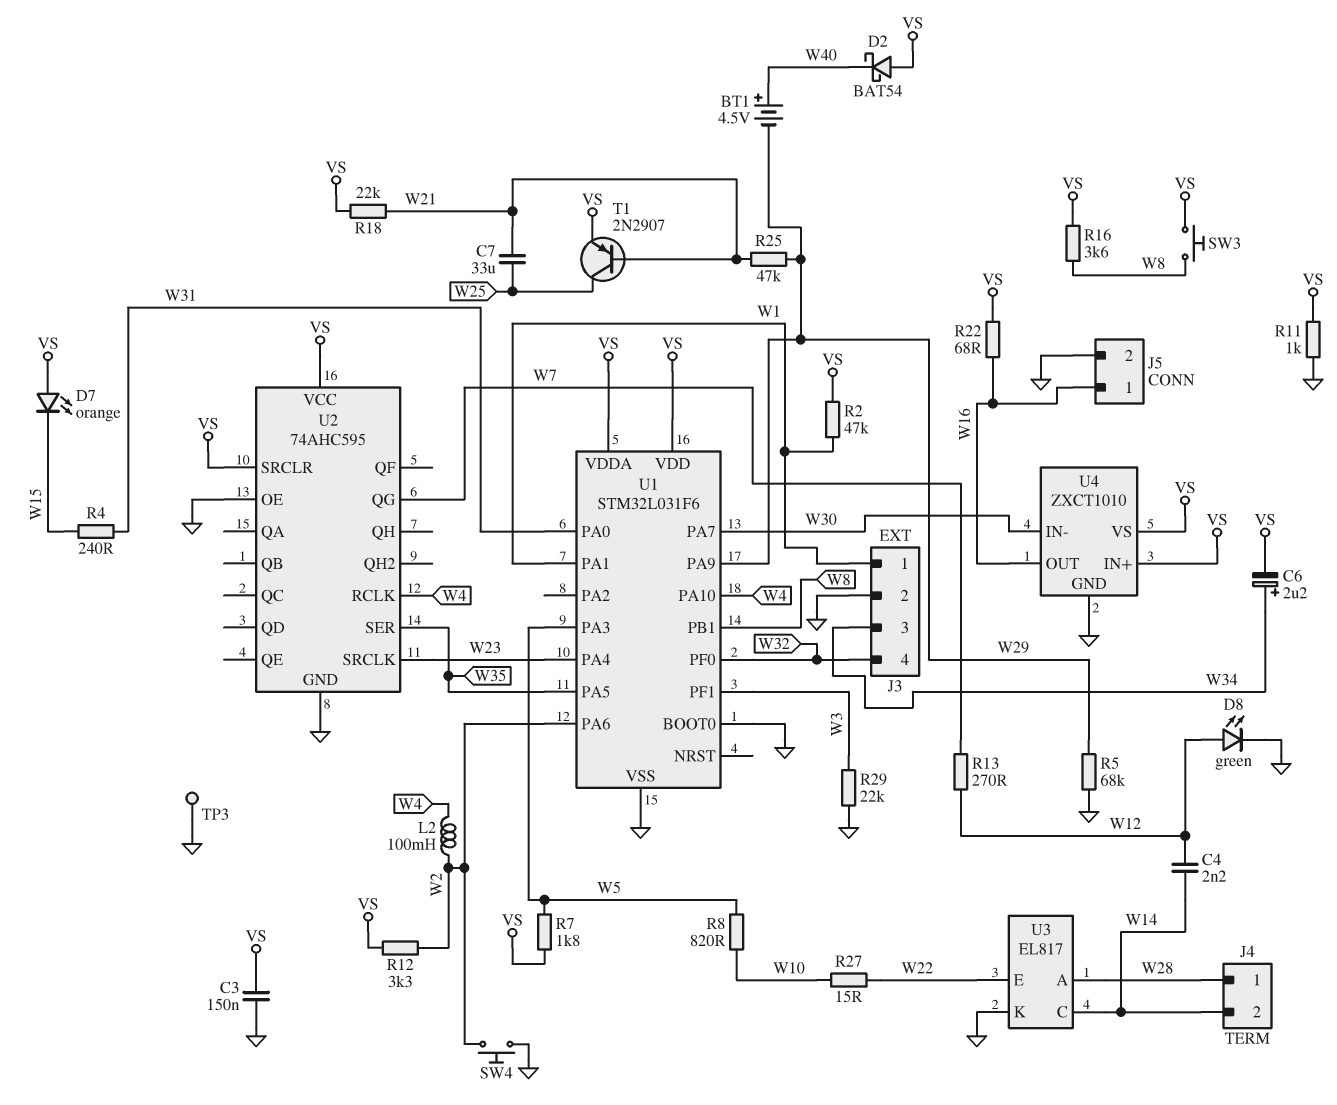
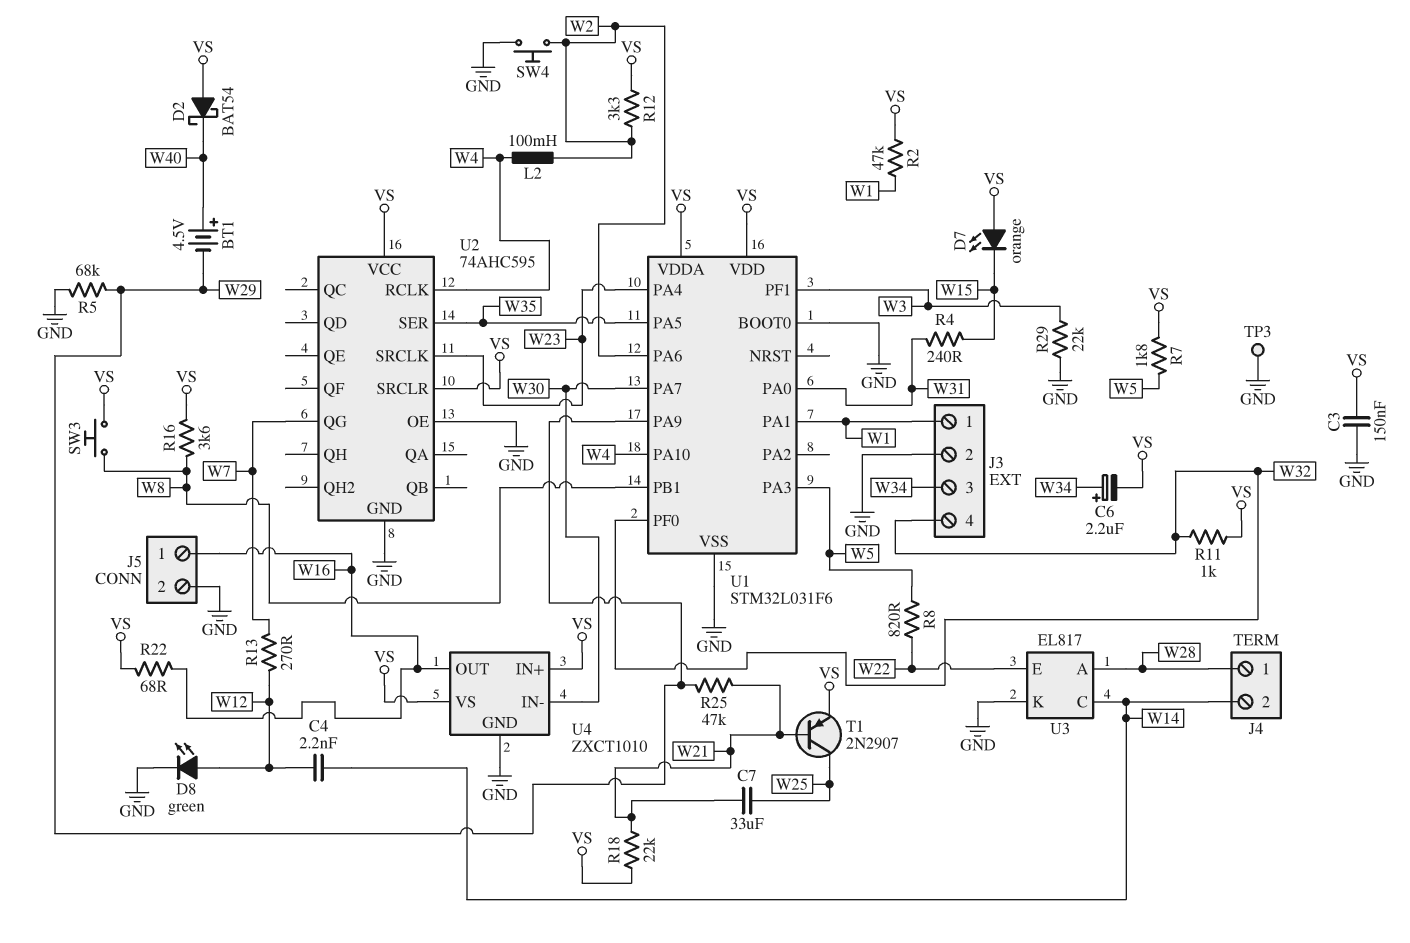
R8: 820 (W5, W10) -> 820 (W5, W22)
R11: 1k (GND, VS) -> 1k (VS, W32)
R27: 15 (W10, W22) -> none

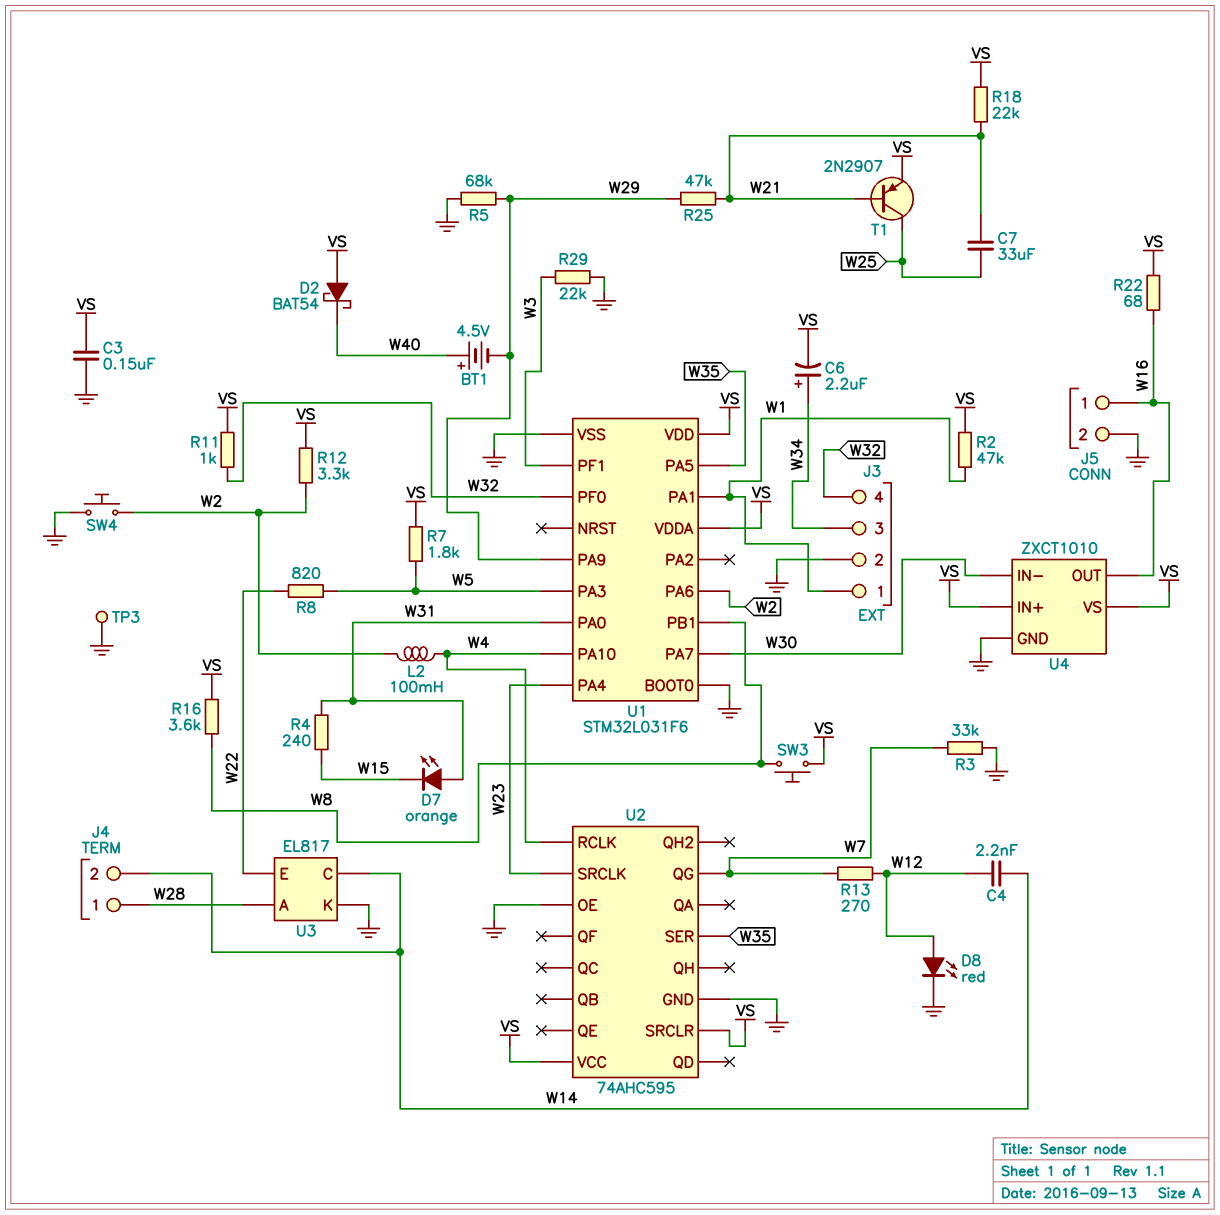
D7: LED orange (A VS, K W15) -> LED orange (A W31, K W15)
D8: LED green (A W12, K GND) -> LED red (A W12, K GND)
R3: none -> 33k (GND, W7)

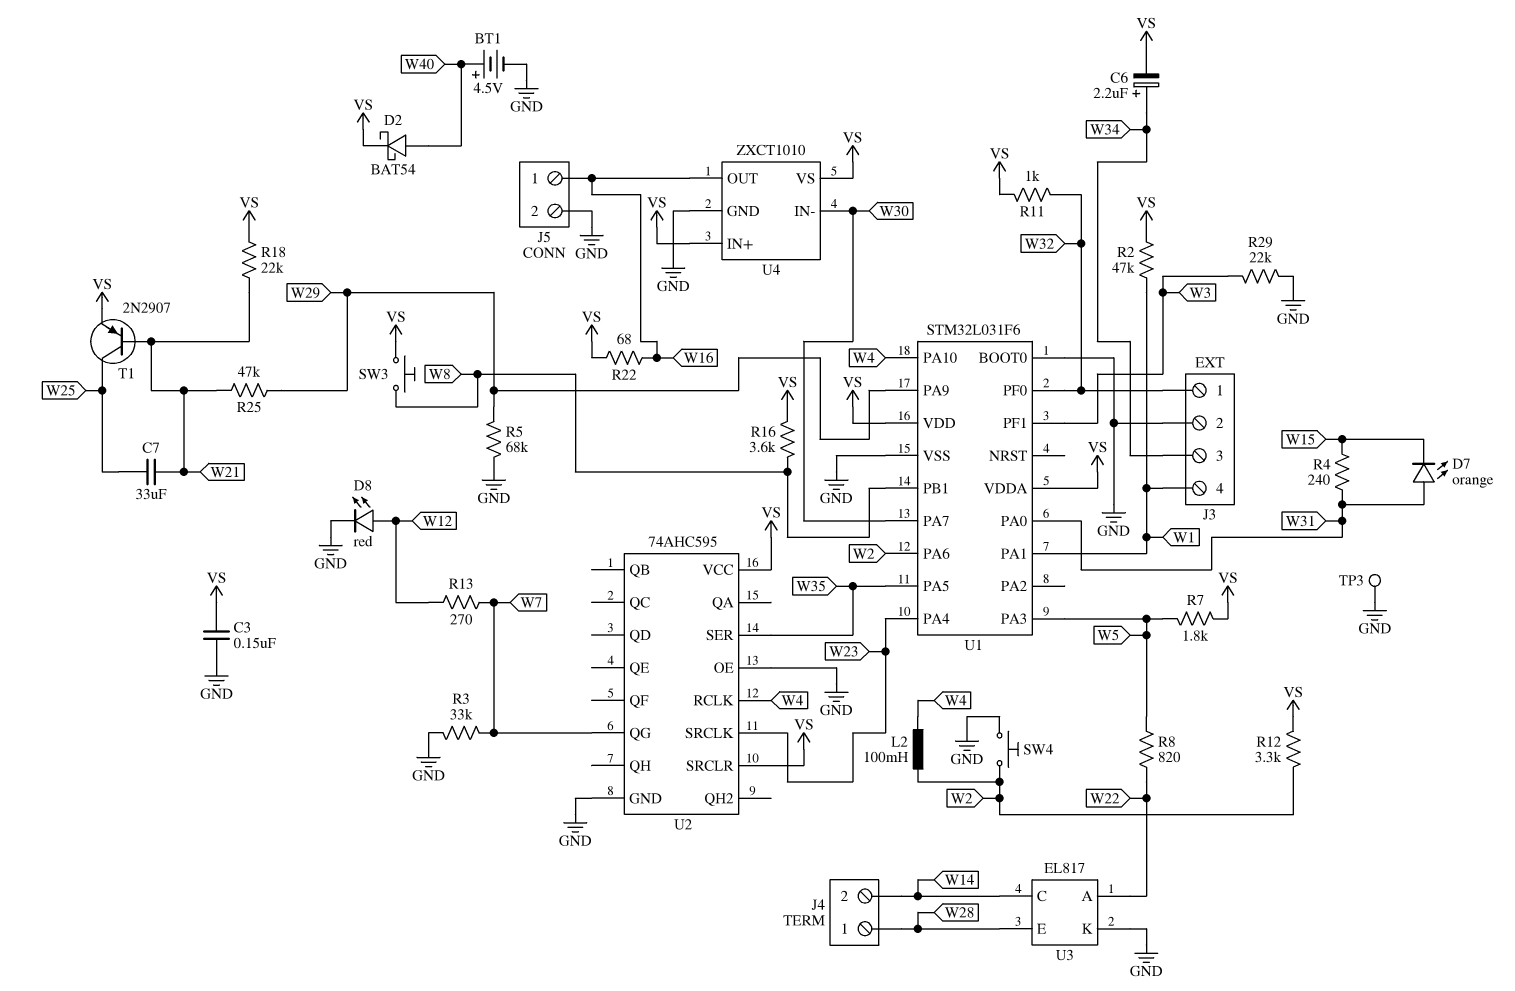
BT1: 4.5V (plus W40, minus W29) -> 4.5V (plus W40, minus GND)
C4: 2.2nF (W12, W14) -> none
D2: schottky BAT54 (A VS, K W40) -> schottky BAT54 (A W40, K VS)
J3 pin 1: W1 -> W32
J3 pin 4: W32 -> W1
U3 pin A: W28 -> W22
U3 pin E: W22 -> W28

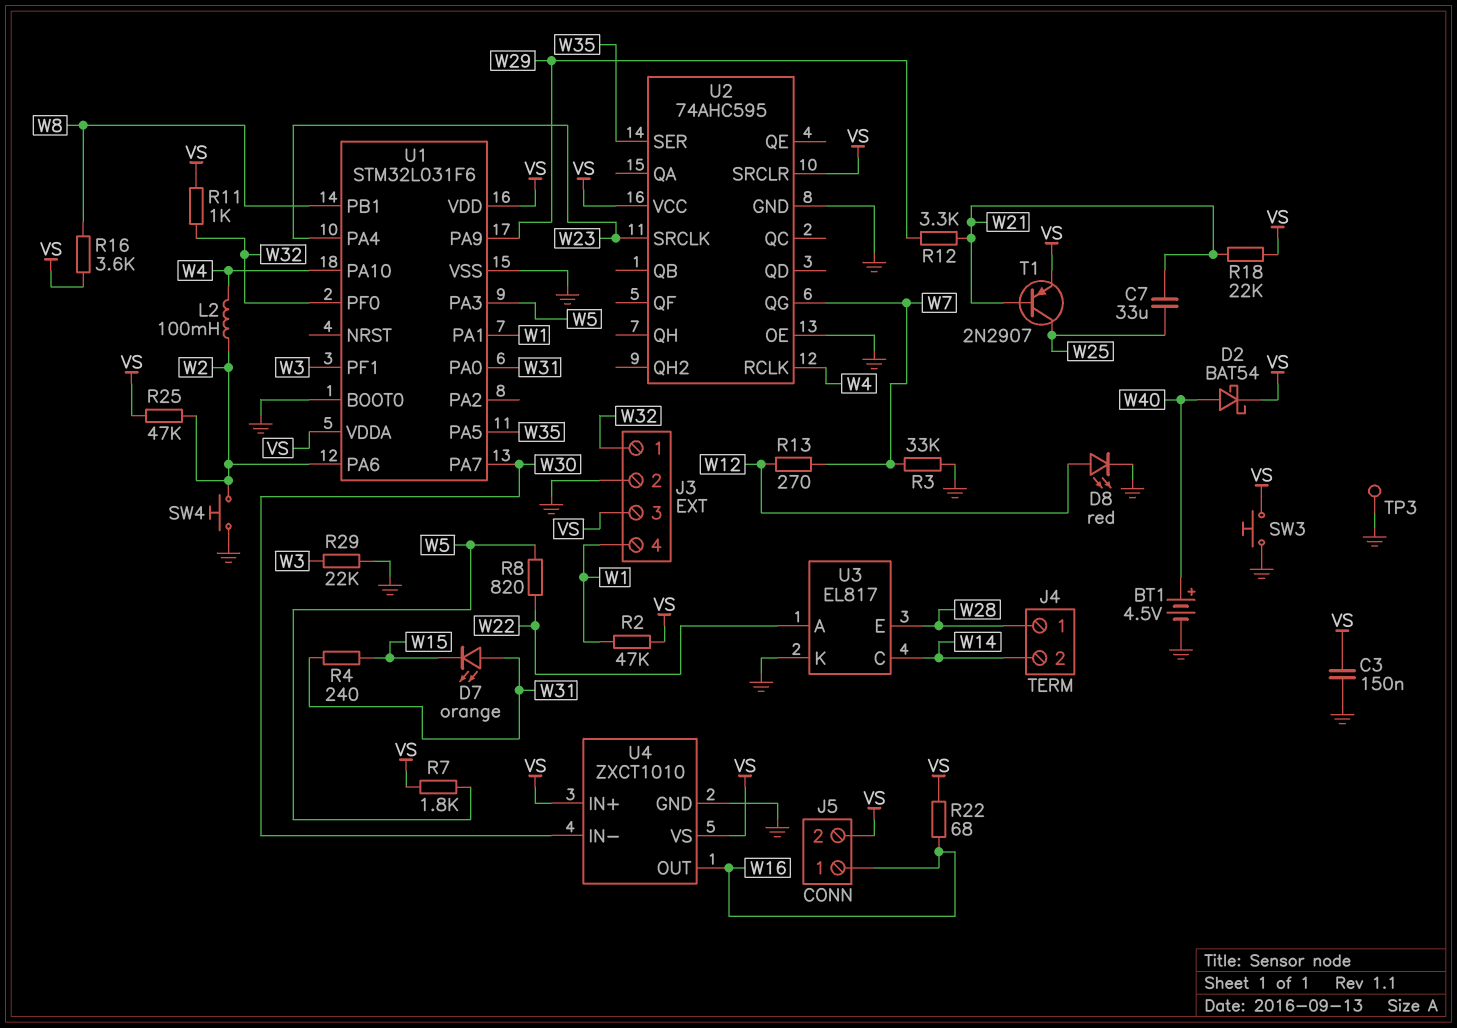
C6: 2.2uF (plus W34, minus VS) -> none
J3 pin 3: W34 -> VS
J5 pin 2: GND -> VS
R5: 68k (GND, W29) -> none
R12: 3.3k (VS, W2) -> 3.3k (W21, W29)
R25: 47k (W21, W29) -> 47k (VS, W2)
SW3: button (VS, W8) -> button (GND, VS)

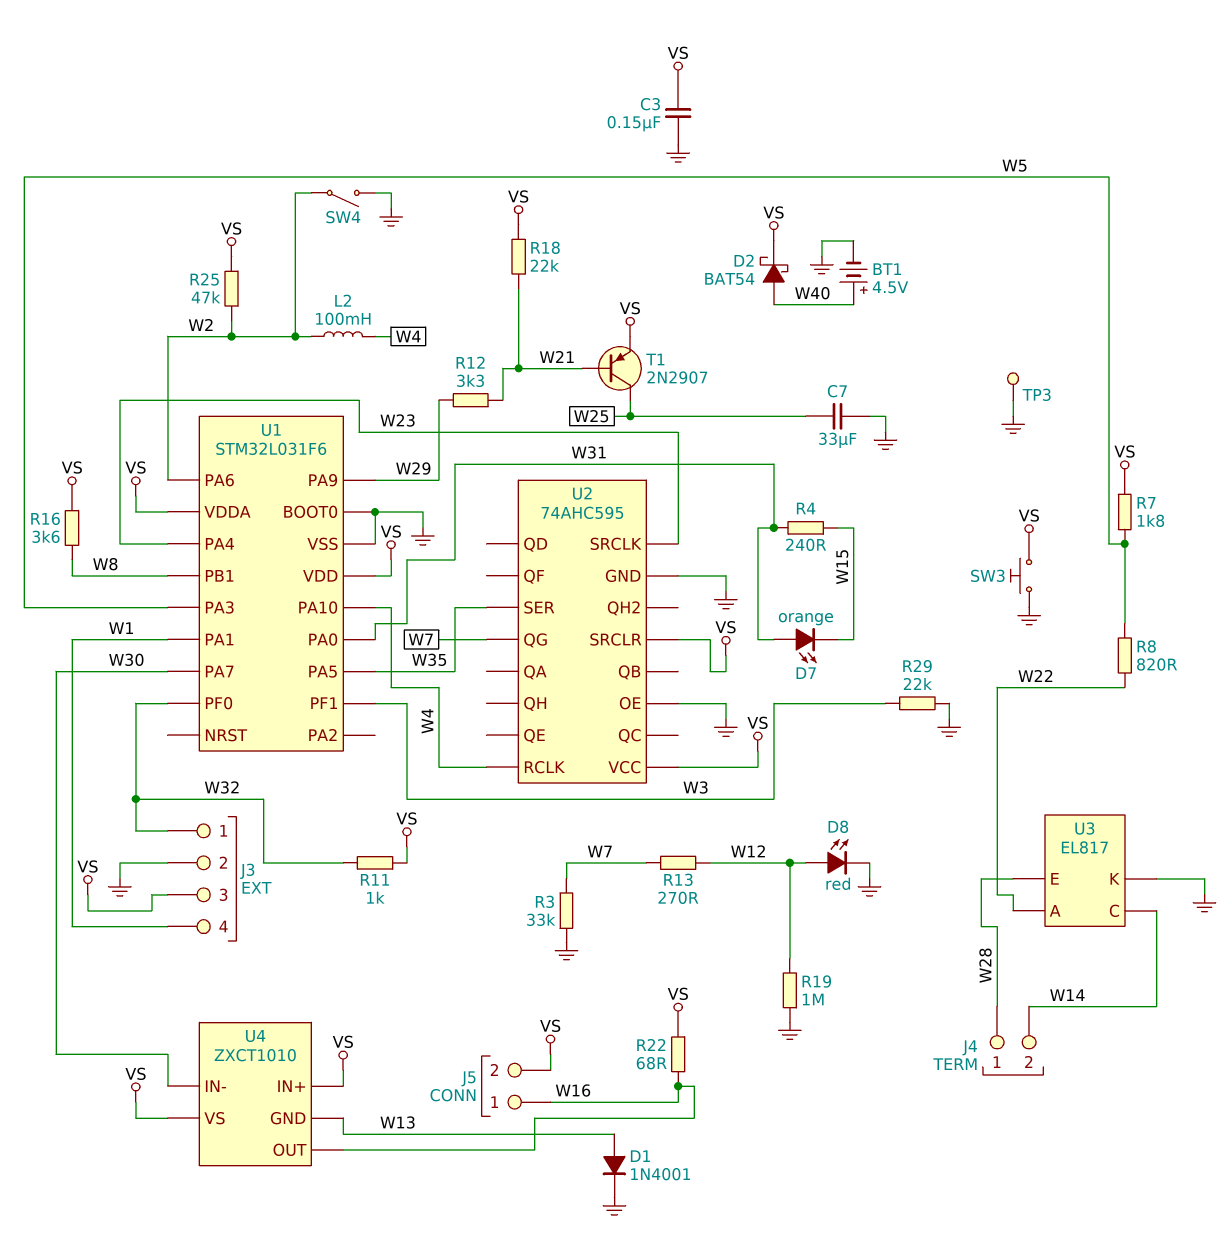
C7: 33uF (W21, W25) -> 33uF (GND, W25)
D1: none -> diode 1N4001 (A W13, K GND)
R2: 47k (VS, W1) -> none
R19: none -> 1M (GND, W12)
SW4: button (GND, W2) -> switch (GND, W2)
U4 pin GND: GND -> W13

